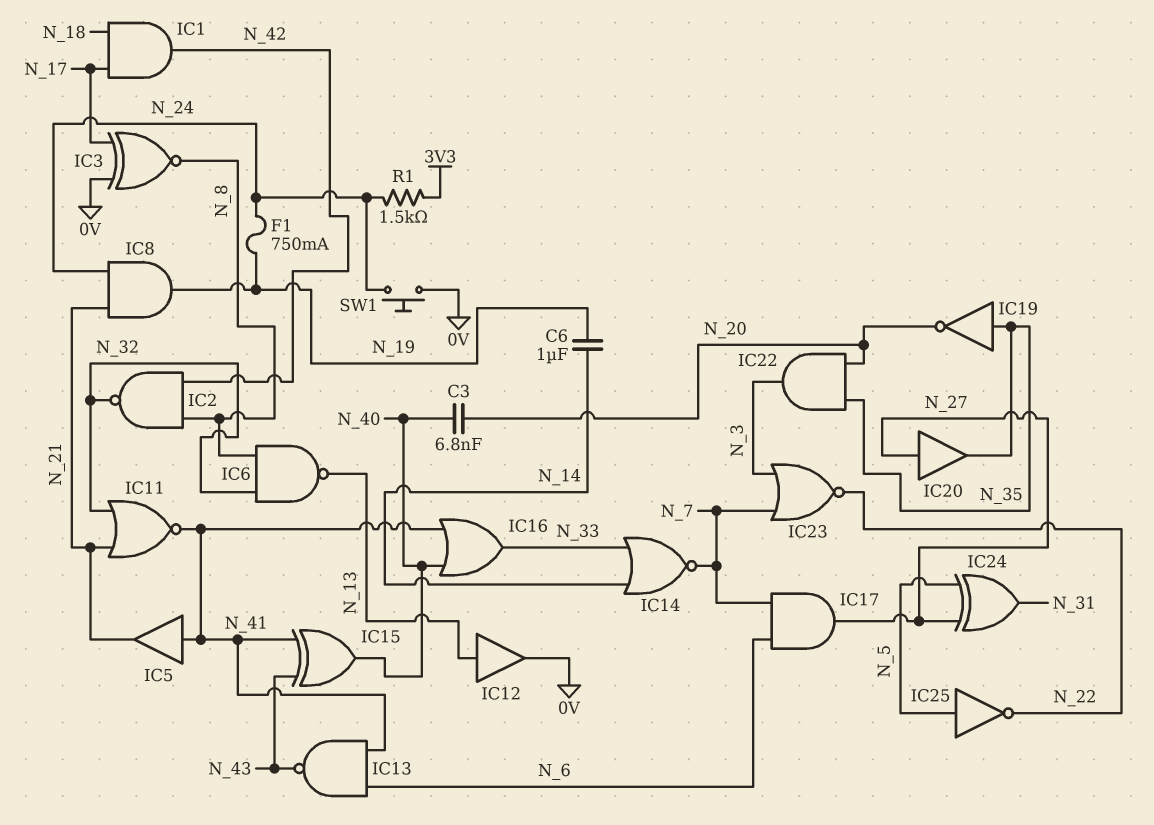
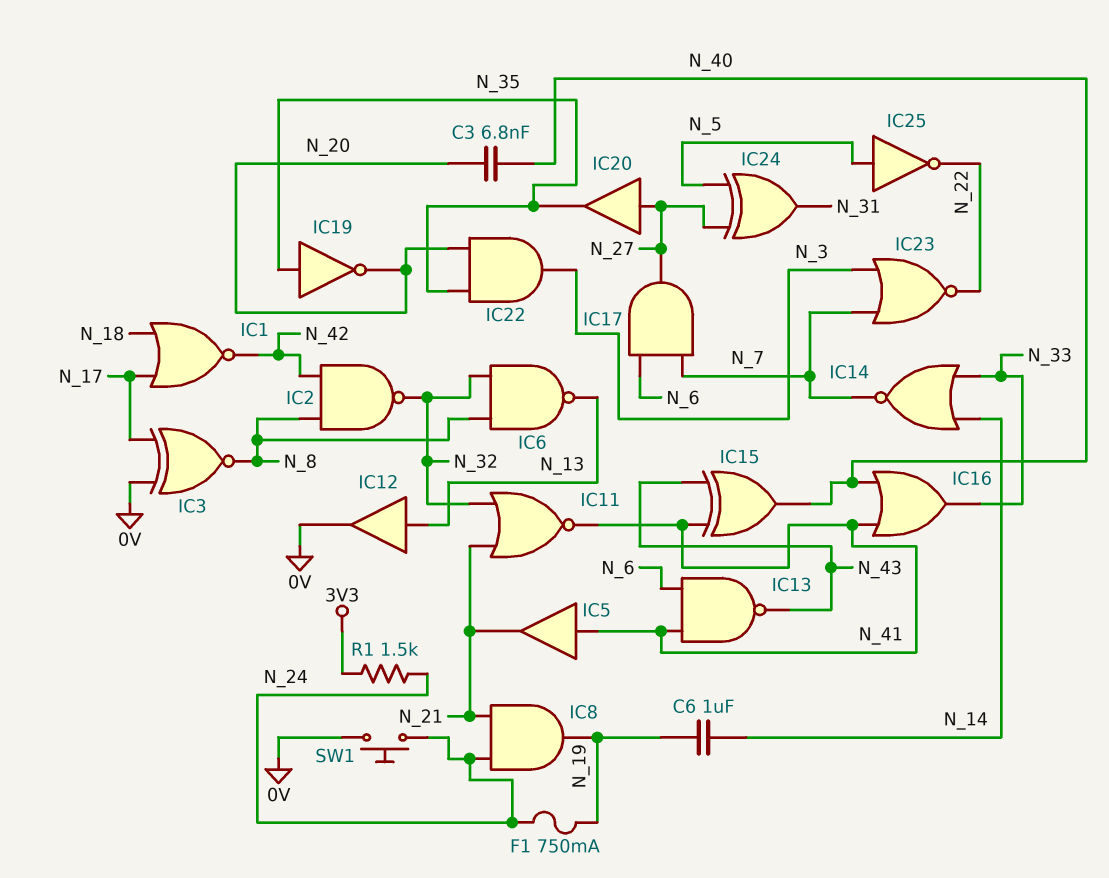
IC1: AND (in N_17, in N_18, out N_42) -> NOR (in N_17, in N_18, out N_42)

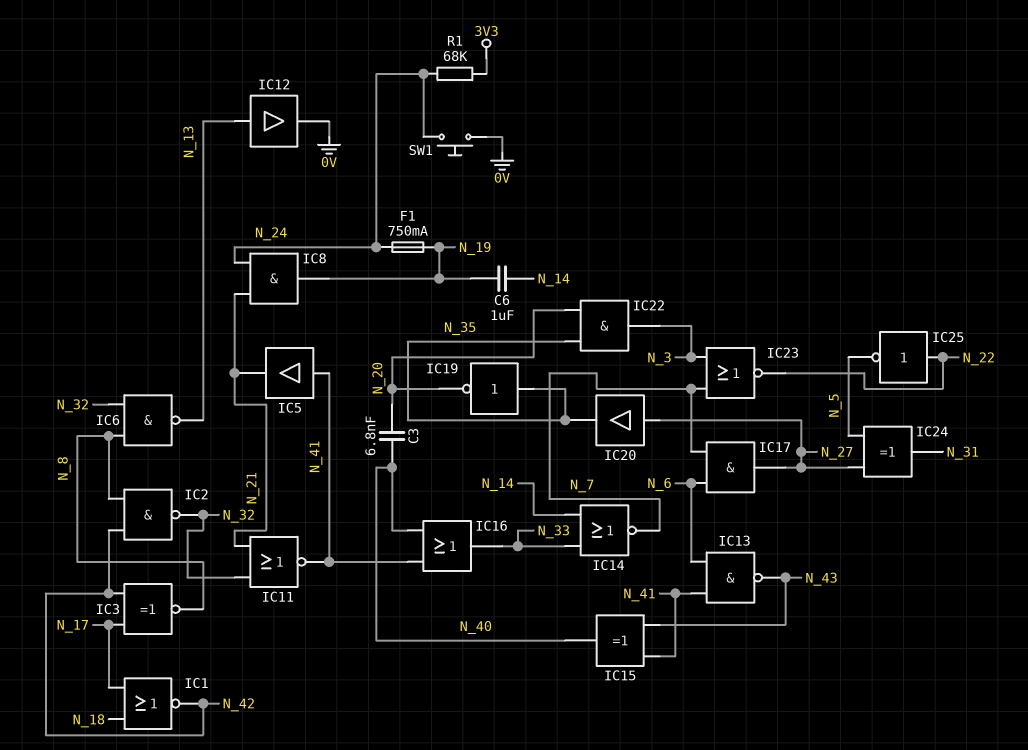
IC3: XNOR (in 0V, in N_17, out N_8) -> XNOR (in N_17, in N_42, out N_8)
IC25: NOT (in N_5, out N_22) -> NOT (in N_22, out N_5)
R1: 1.5k (3V3, N_24) -> 68k (3V3, N_24)

